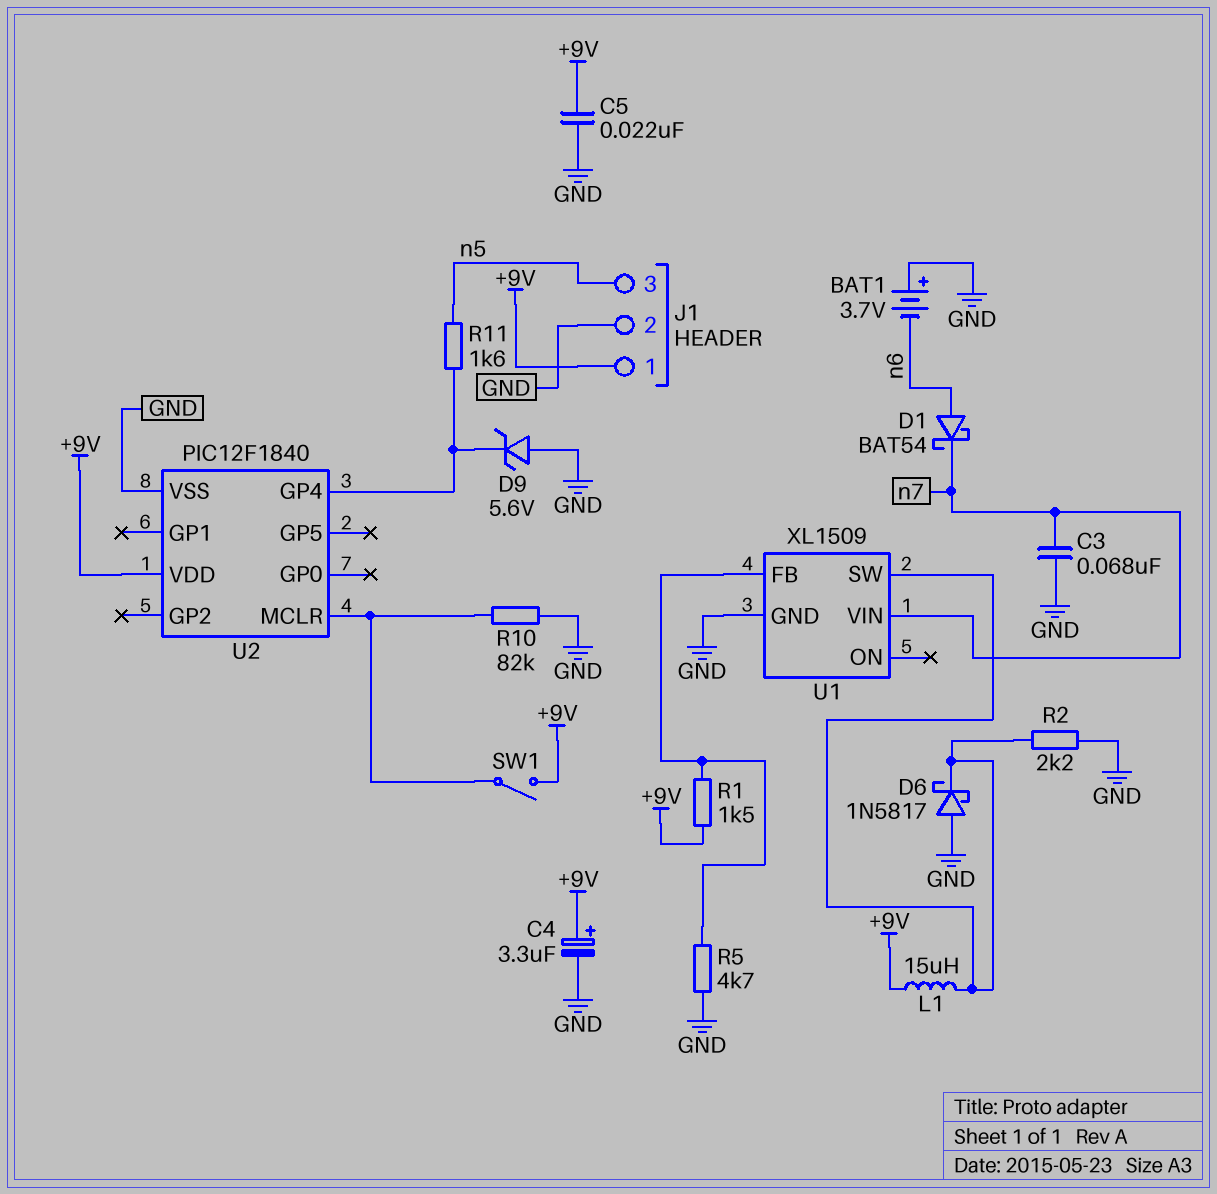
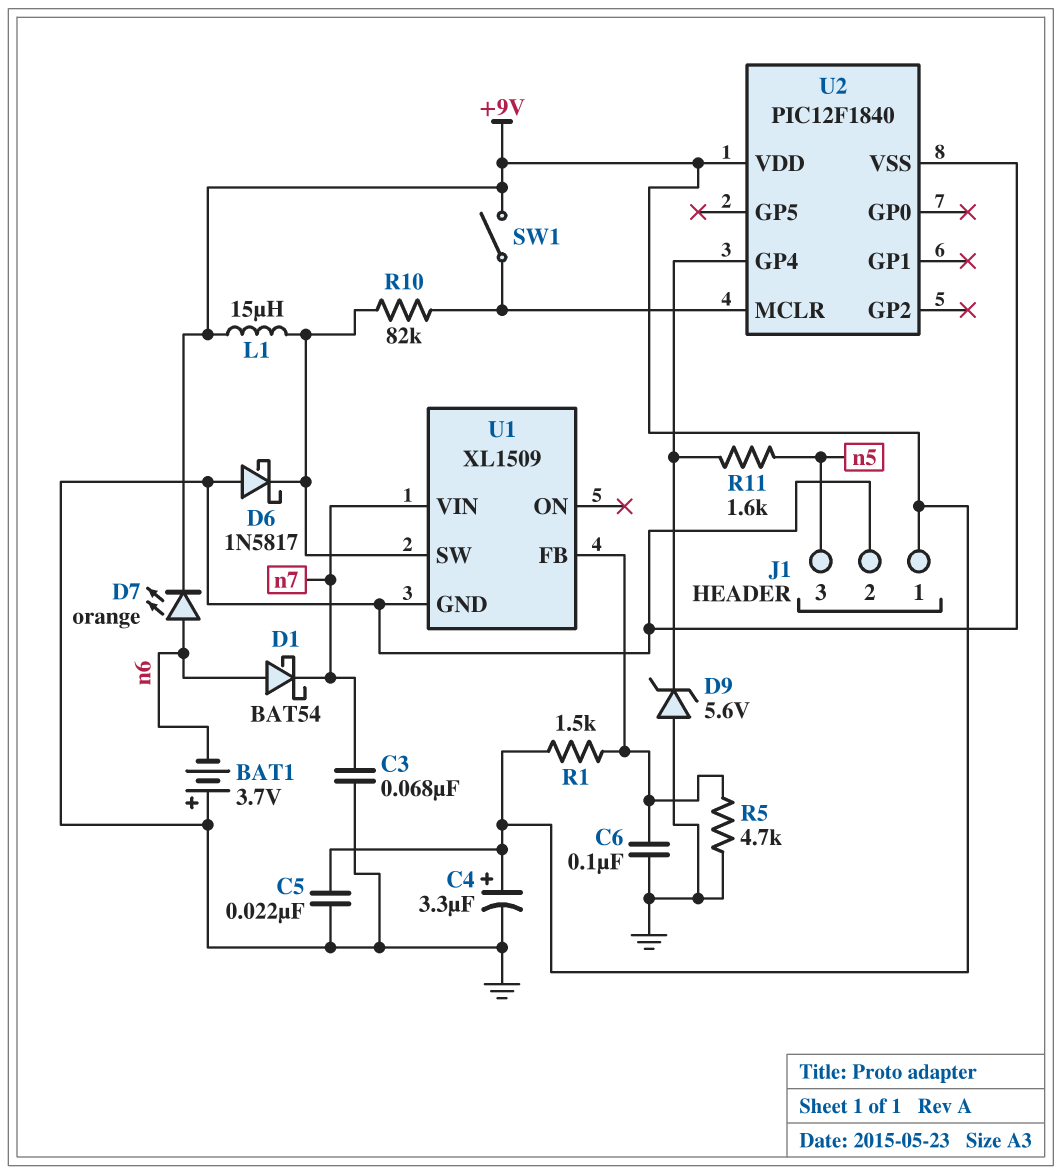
C6: none -> 100nF (GND, U1/FB)
D7: none -> LED orange (A n6, K +9V)
R2: 2.2k (GND, U1/SW) -> none
R10: 82k (GND, U2/MCLR) -> 82k (U1/SW, U2/MCLR)

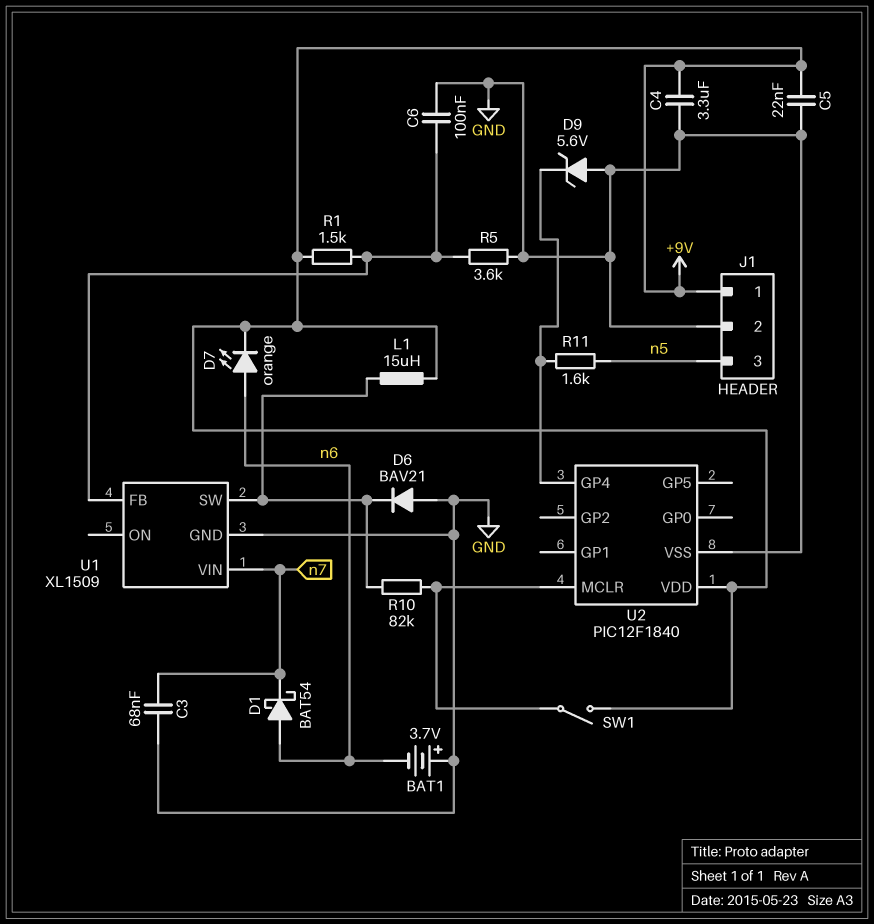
C4: 3.3uF (plus +9V, minus GND) -> 3.3uF (+9V, GND)
D6: schottky 1N5817 (A GND, K U1/SW) -> diode BAV21 (A GND, K U1/SW)
R5: 4.7k (GND, U1/FB) -> 3.6k (GND, U1/FB)

